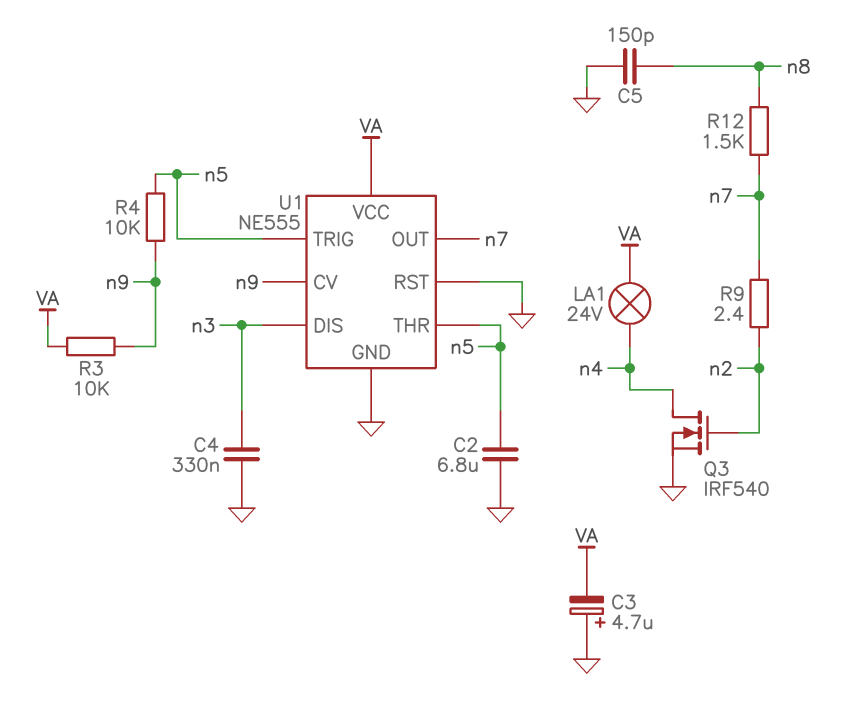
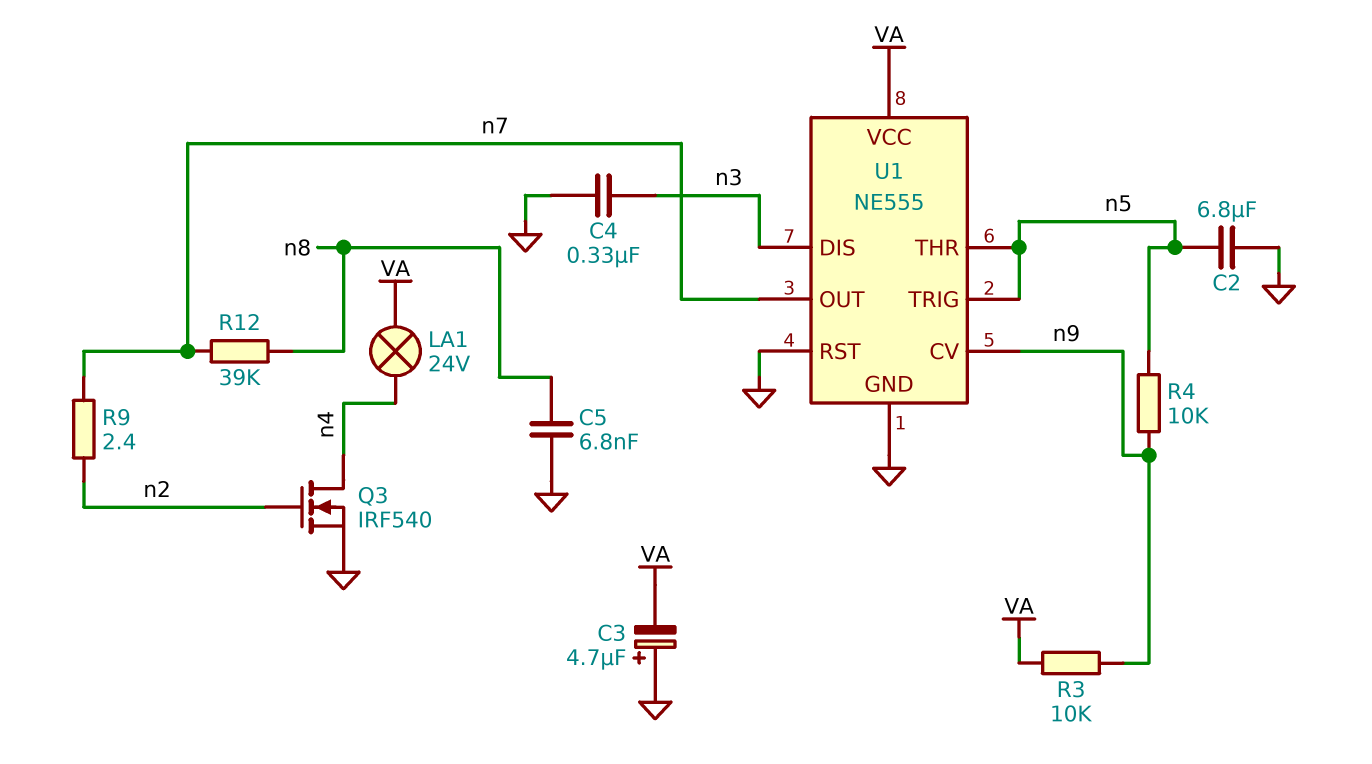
C5: 150pF (GND, n8) -> 6.8nF (GND, n8)
R12: 1.5k (n7, n8) -> 39k (n7, n8)

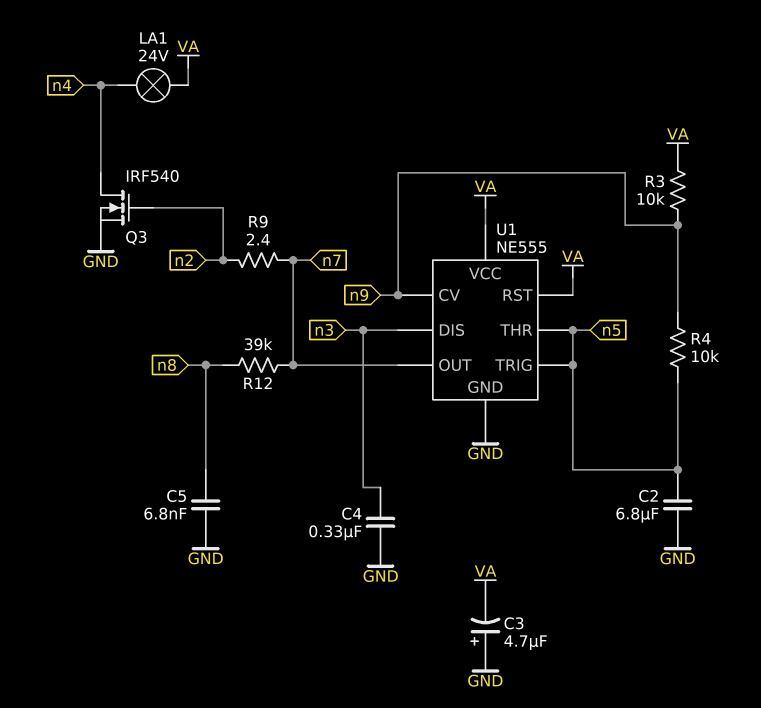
U1 pin RST: GND -> VA

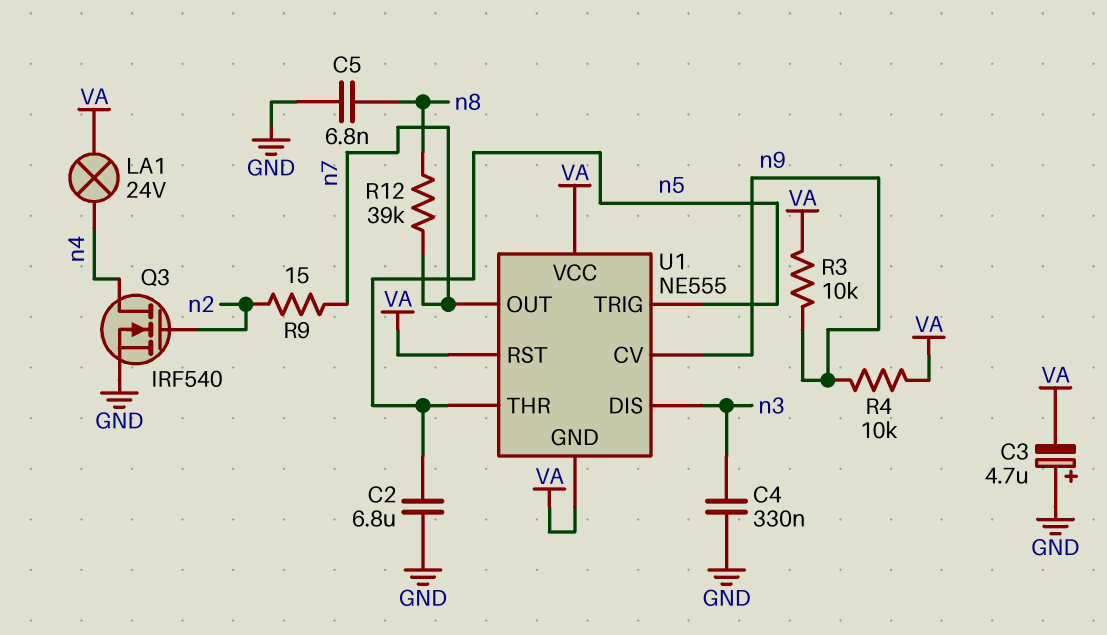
R4: 10k (n5, n9) -> 10k (VA, n9)
R9: 2.4 (n2, n7) -> 15 (n2, n7)
U1 pin GND: GND -> VA

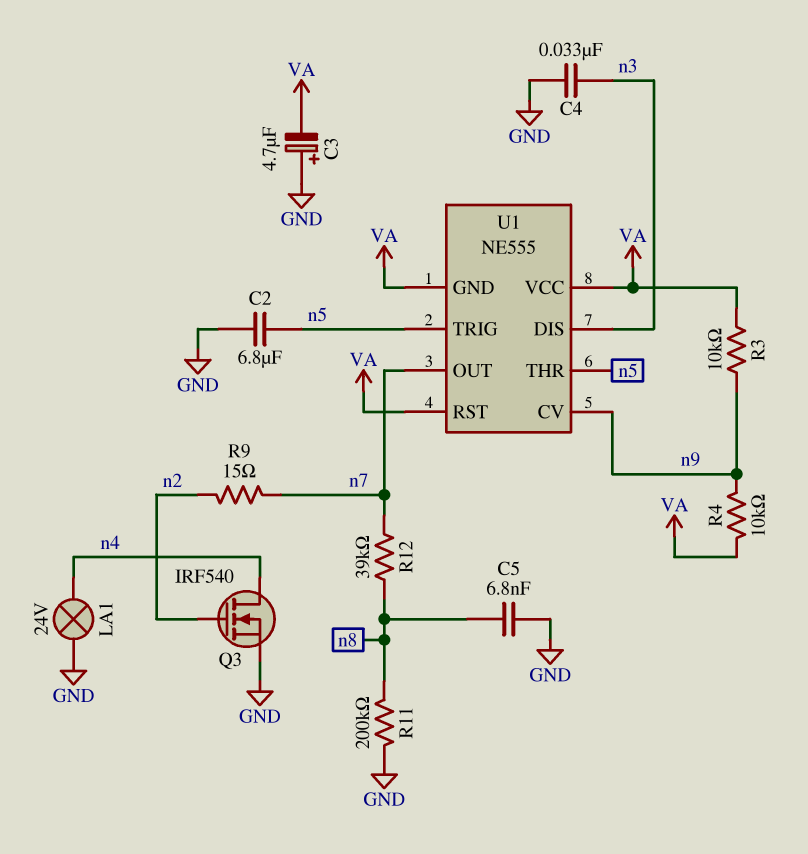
C4: 330nF (GND, n3) -> 33nF (GND, n3)
LA1: lamp 24V (VA, n4) -> lamp 24V (GND, n4)
R11: none -> 200k (GND, n8)

